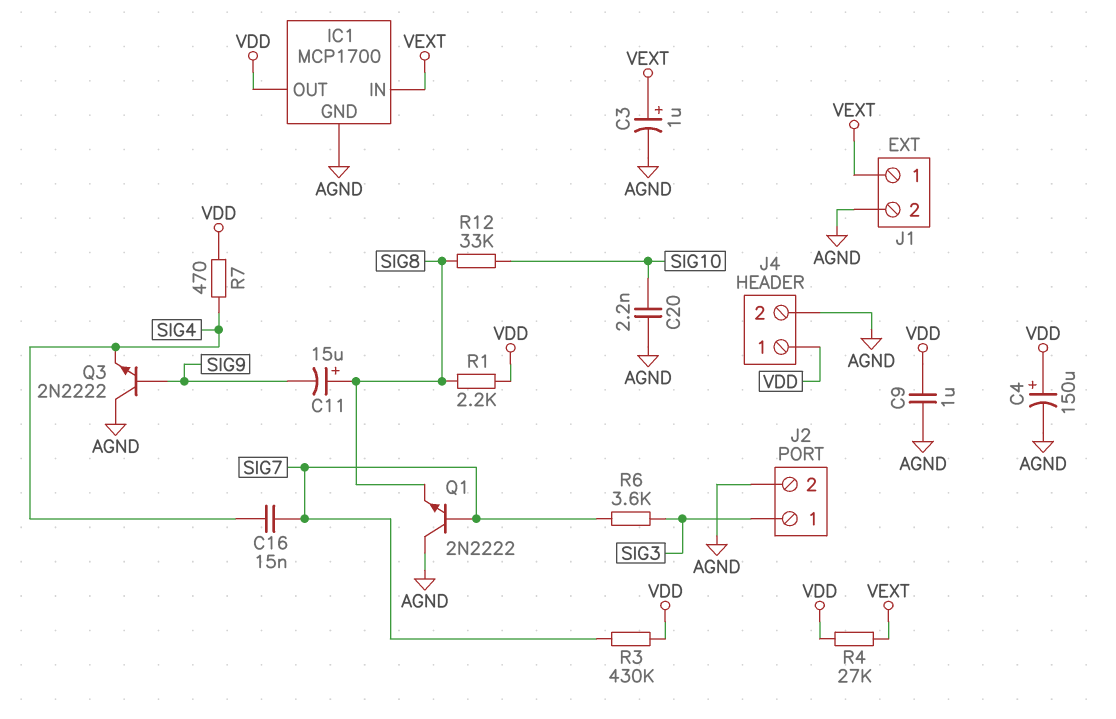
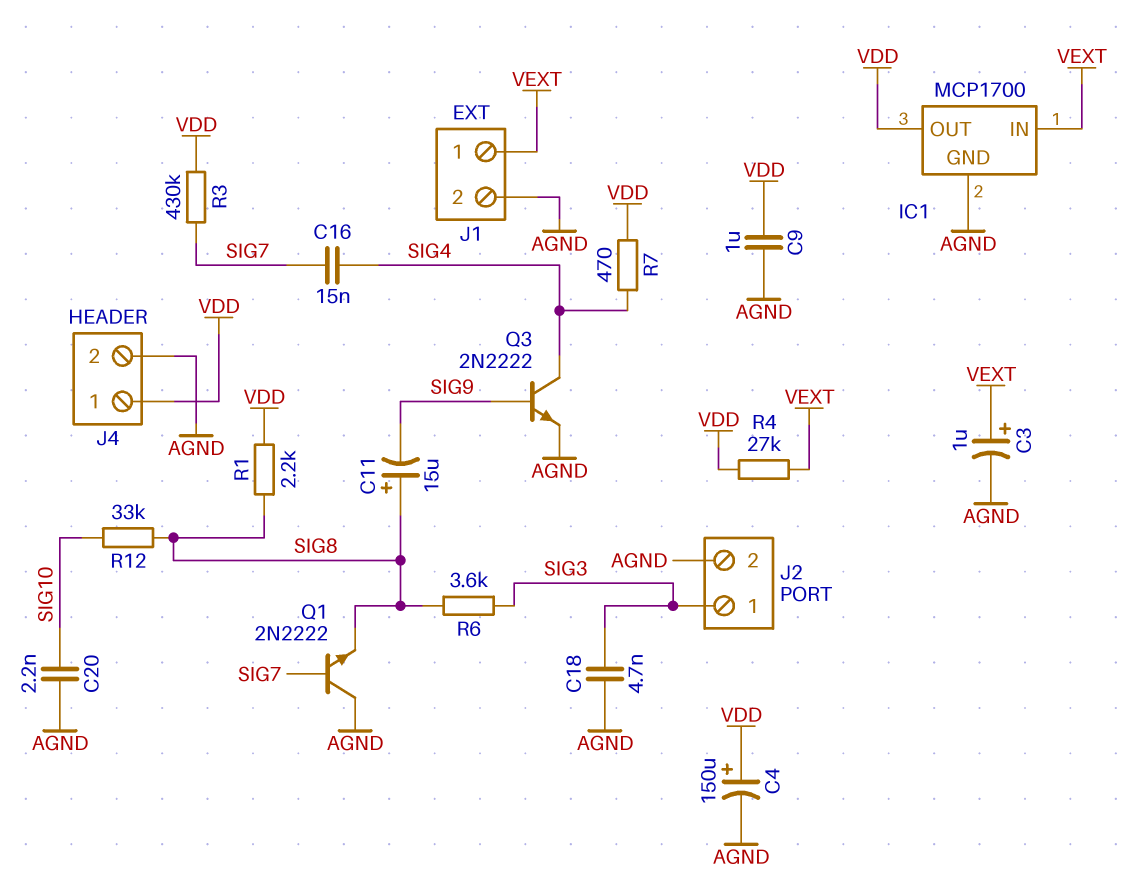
C18: none -> 4.7nF (AGND, SIG3)
Q3: NPN 2N2222 (B SIG9, C AGND, E SIG4) -> NPN 2N2222 (B SIG9, C SIG4, E AGND)
R6: 3.6k (SIG3, SIG7) -> 3.6k (SIG3, SIG8)

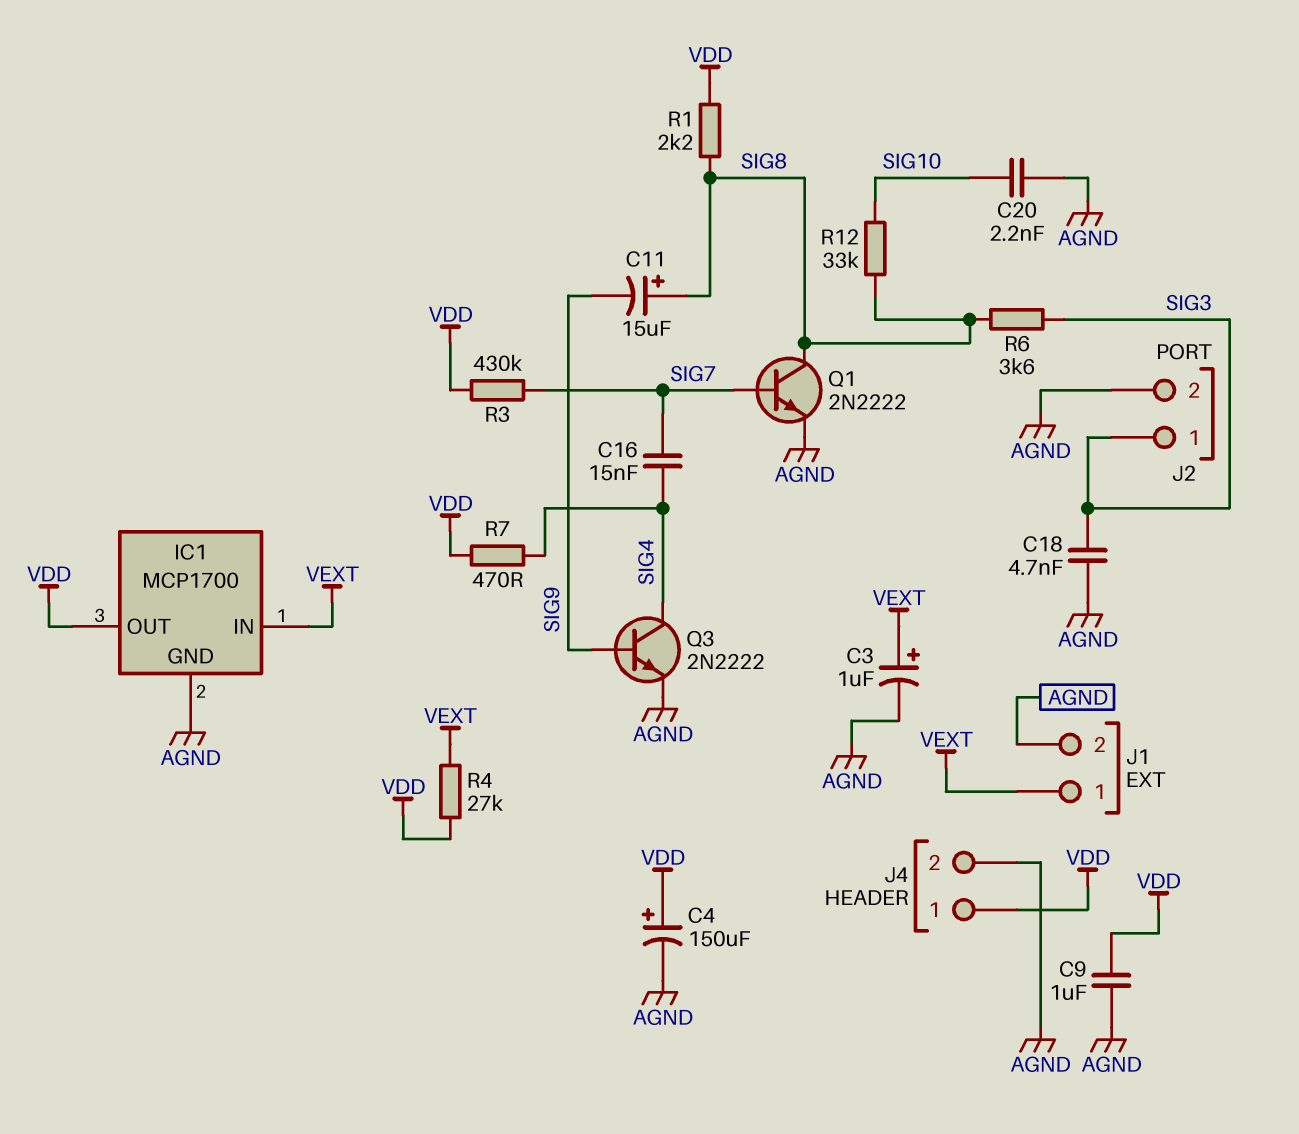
Q1: NPN 2N2222 (B SIG7, C AGND, E SIG8) -> NPN 2N2222 (B SIG7, C SIG8, E AGND)

